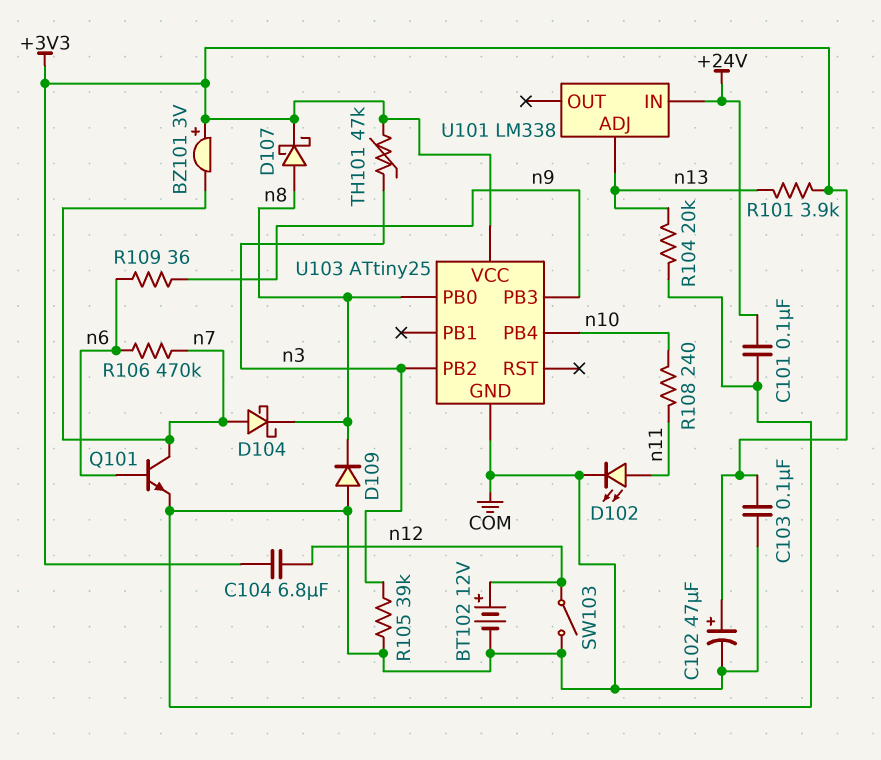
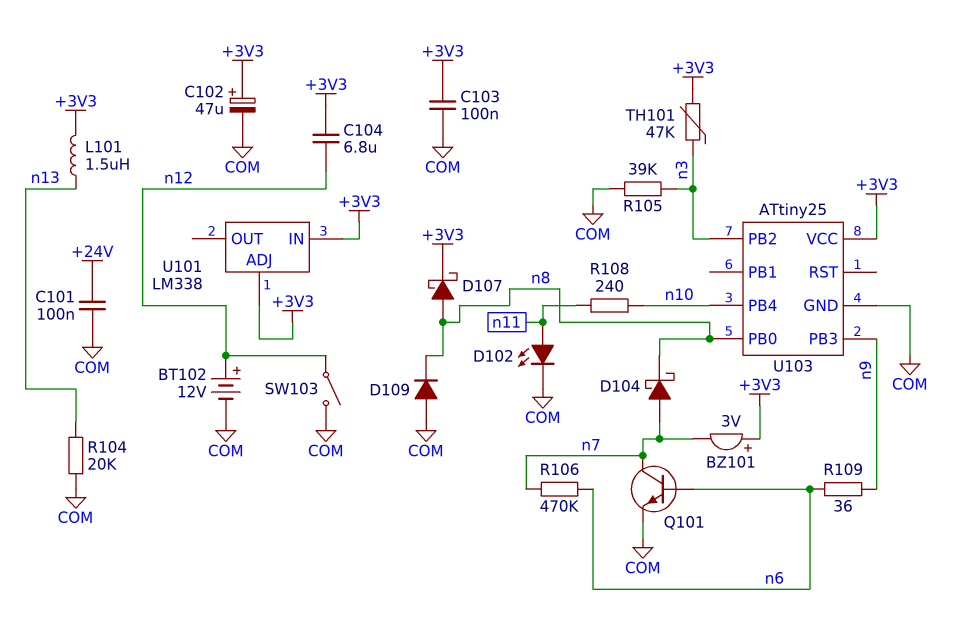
L101: none -> 1.5uH (+3V3, n13)
R101: 3.9k (+3V3, n13) -> none
U101 pin ADJ: n13 -> +3V3
U101 pin IN: +24V -> +3V3

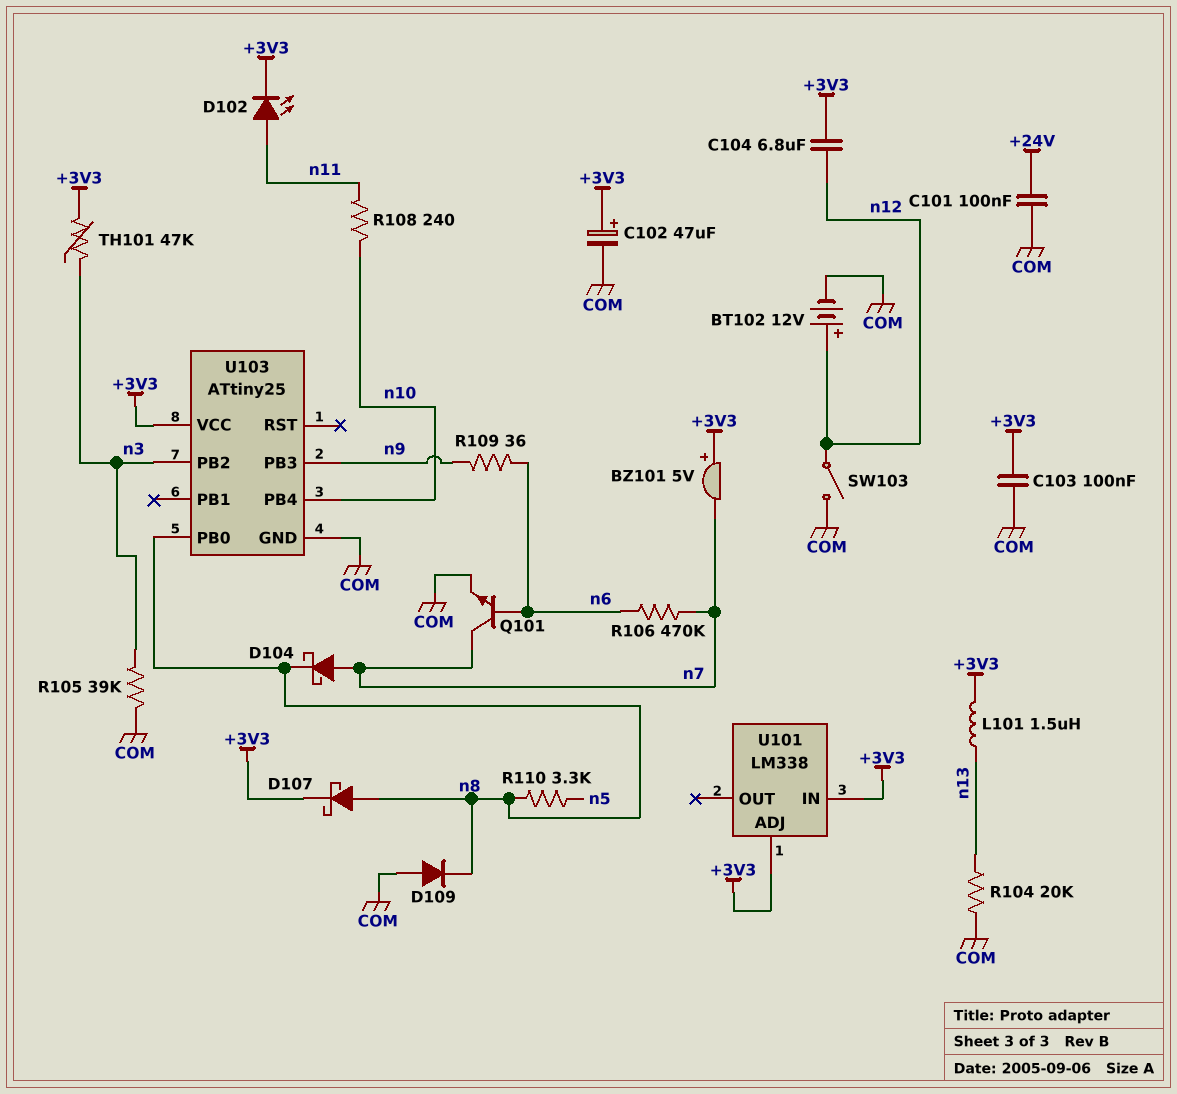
BZ101: buzzer 3V (plus +3V3, minus n7) -> buzzer 5V (plus +3V3, minus n7)
D102: LED (A n11, K COM) -> LED (A n11, K +3V3)
R110: none -> 3.3k (n5, n8)

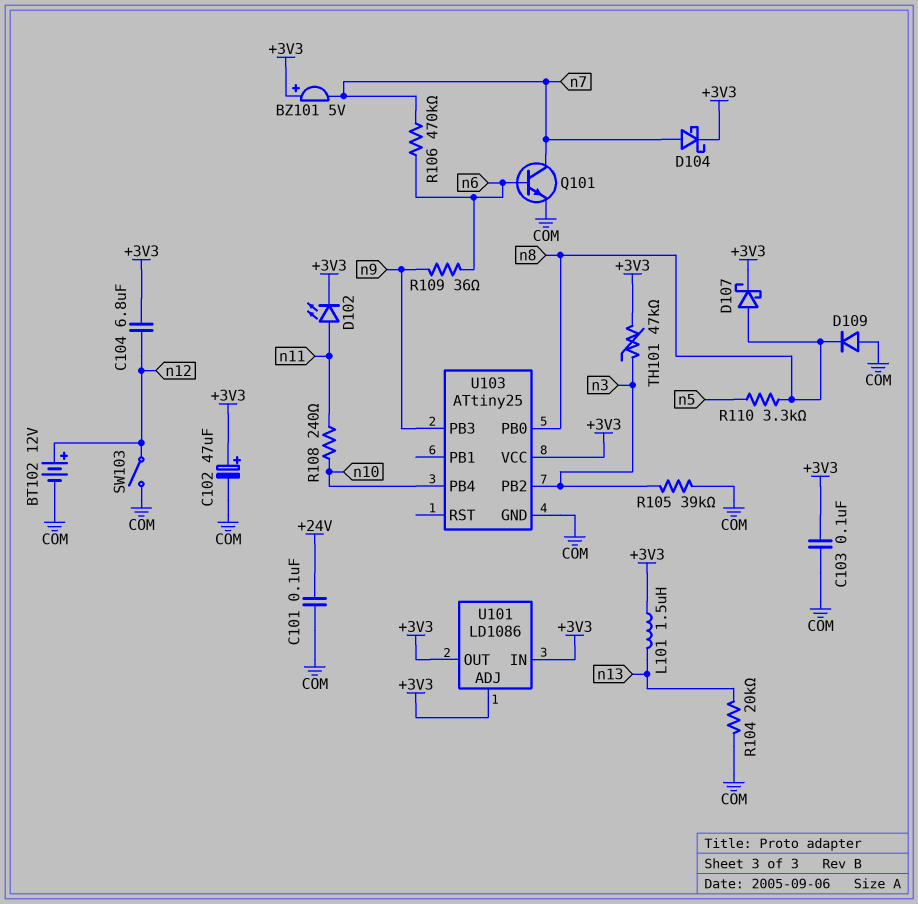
D104: schottky (A n7, K n8) -> schottky (A n7, K +3V3)
U101: LM338 -> LD1086
U101 pin OUT: none -> +3V3

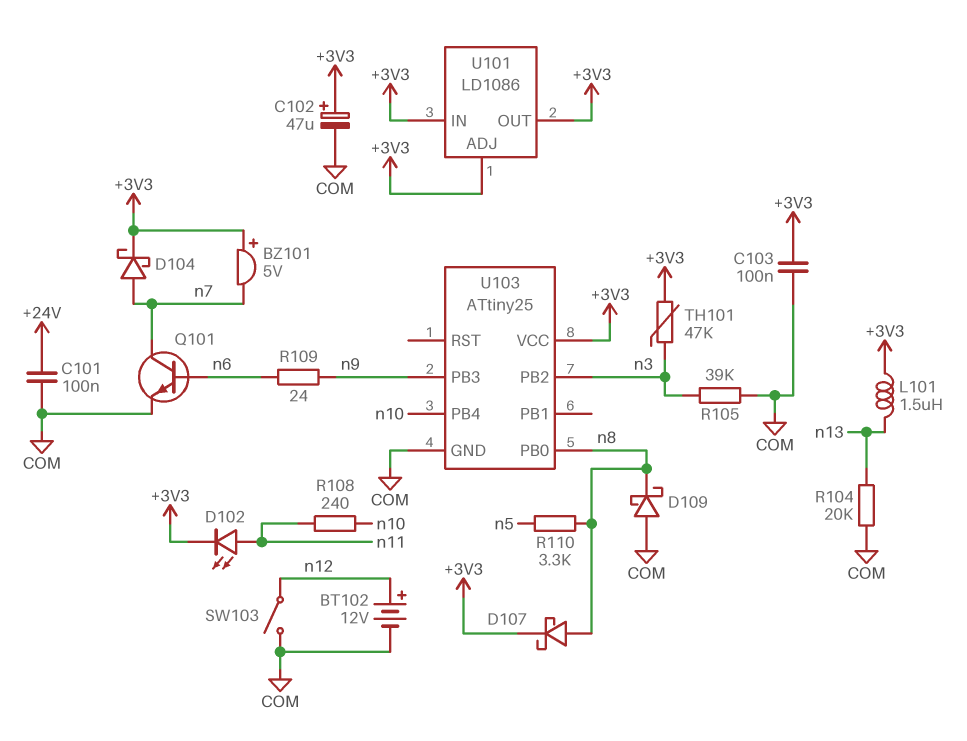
C104: 6.8uF (+3V3, n12) -> none
D109: diode (A COM, K n8) -> schottky (A COM, K n8)
R106: 470k (n6, n7) -> none
R109: 36 (n6, n9) -> 24 (n6, n9)

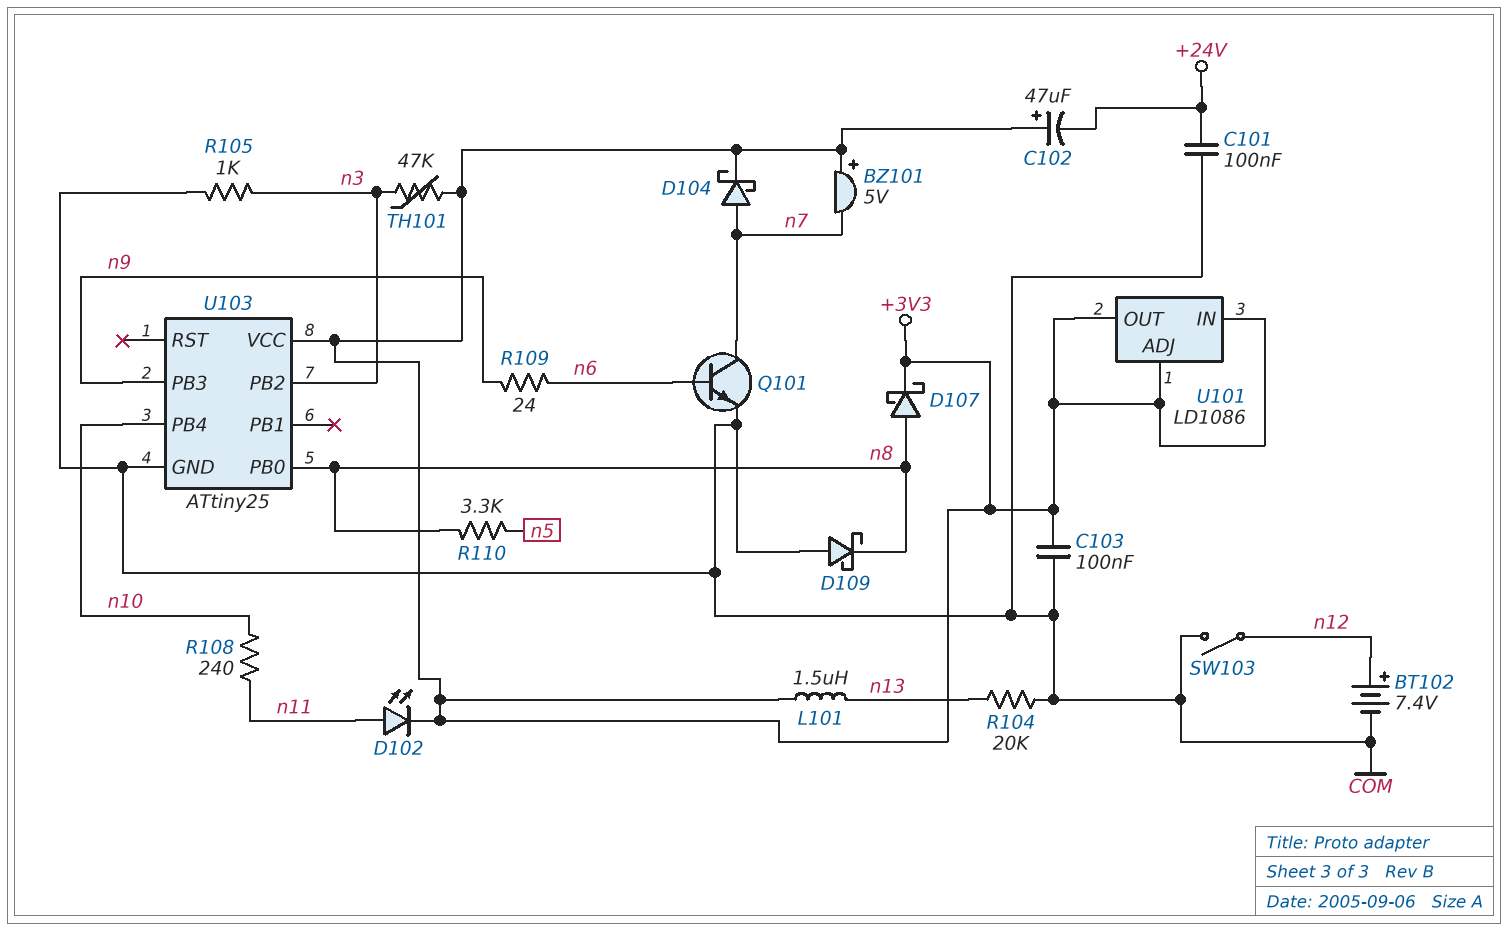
BT102: 12V (plus n12, minus COM) -> 7.4V (plus n12, minus COM)
C102: 47uF (plus +3V3, minus COM) -> 47uF (plus +3V3, minus +24V)
R105: 39k (COM, n3) -> 1k (COM, n3)

